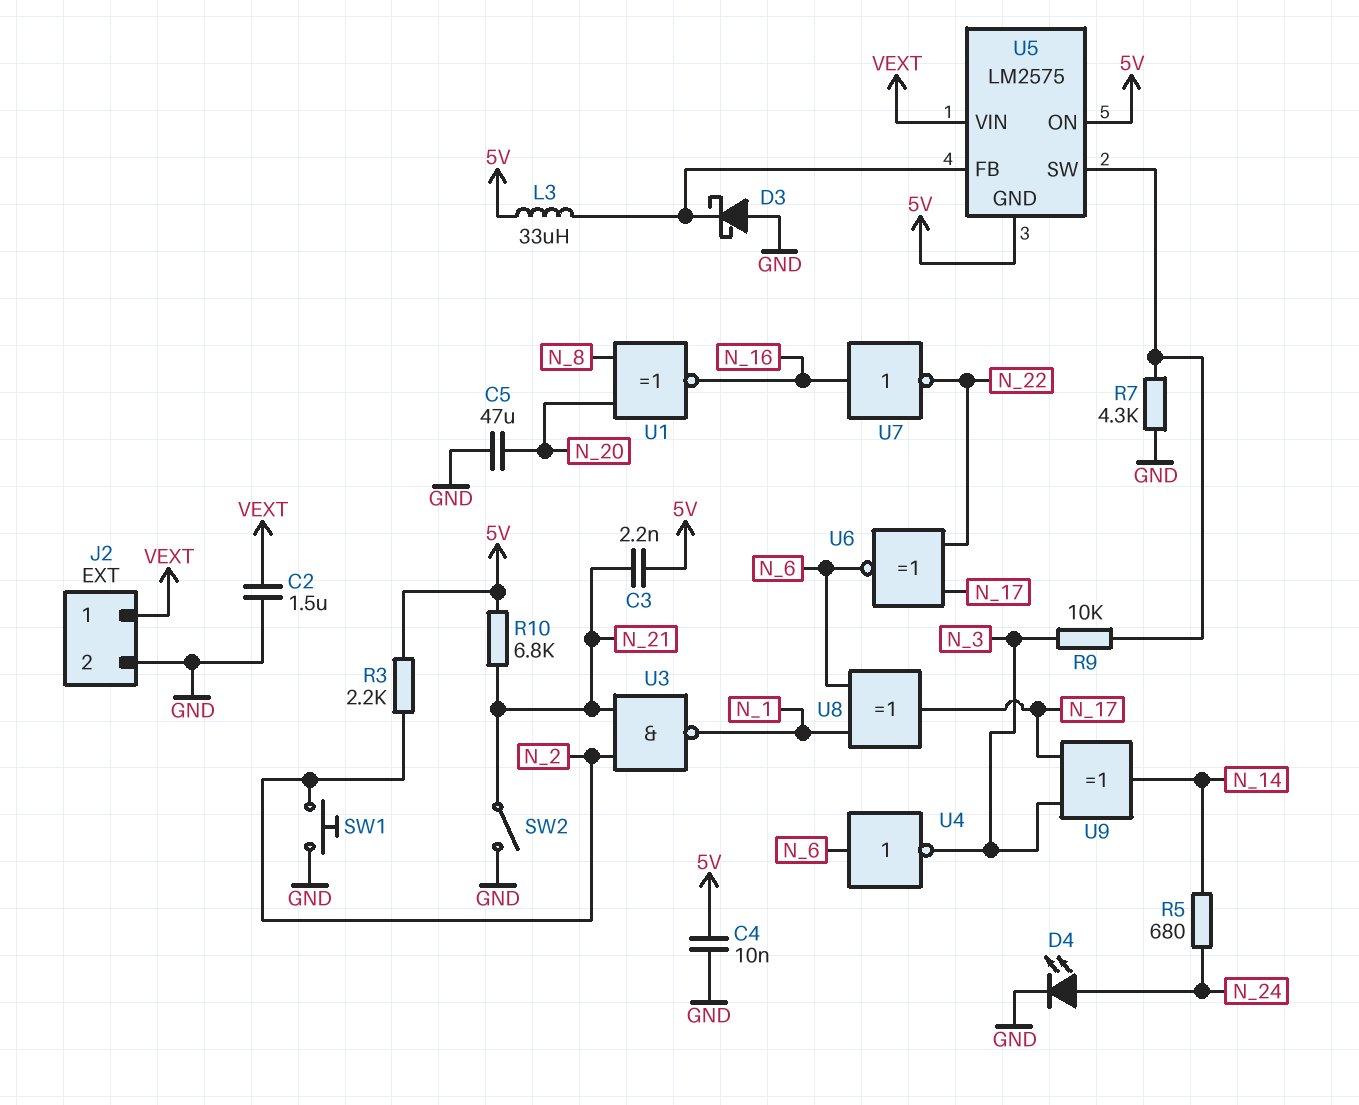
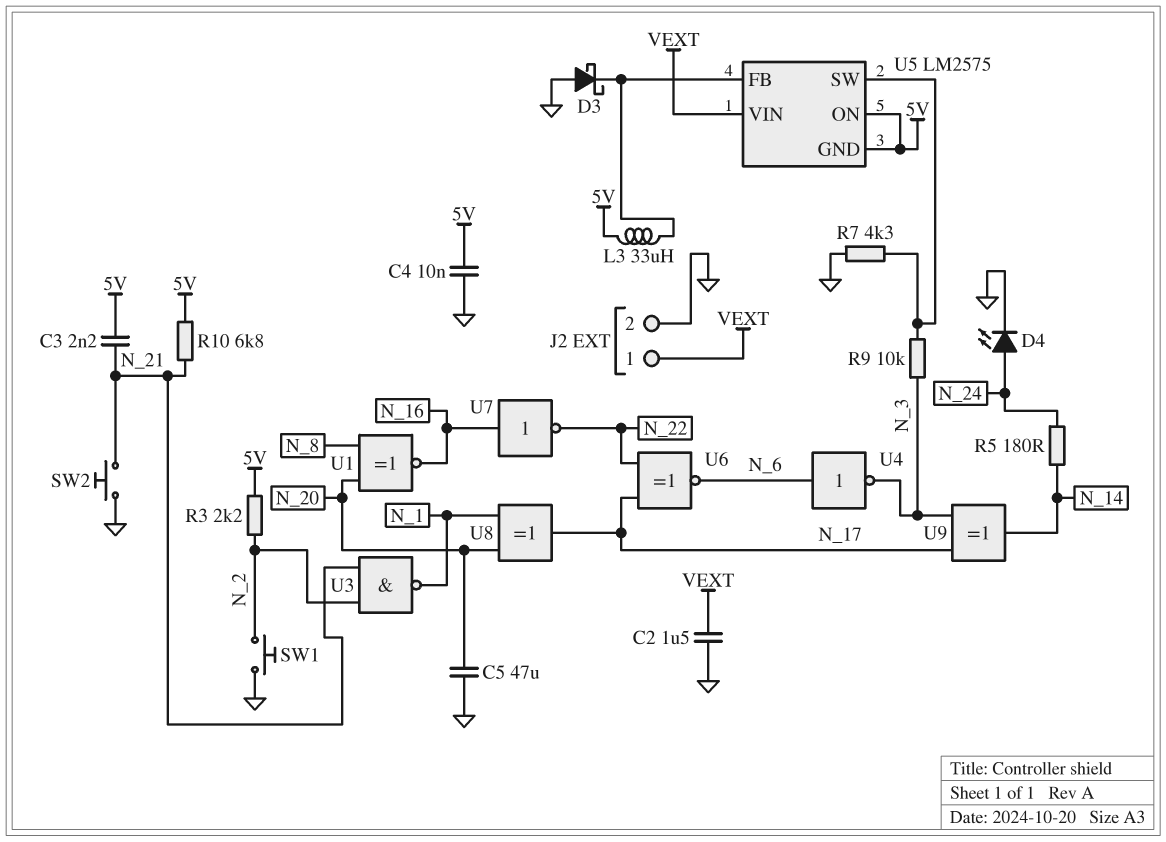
R5: 680 (N_14, N_24) -> 180 (N_14, N_24)
SW2: switch (GND, N_21) -> button (GND, N_21)
U8: XOR (in N_1, in N_6, out N_17) -> XOR (in N_1, in N_20, out N_17)

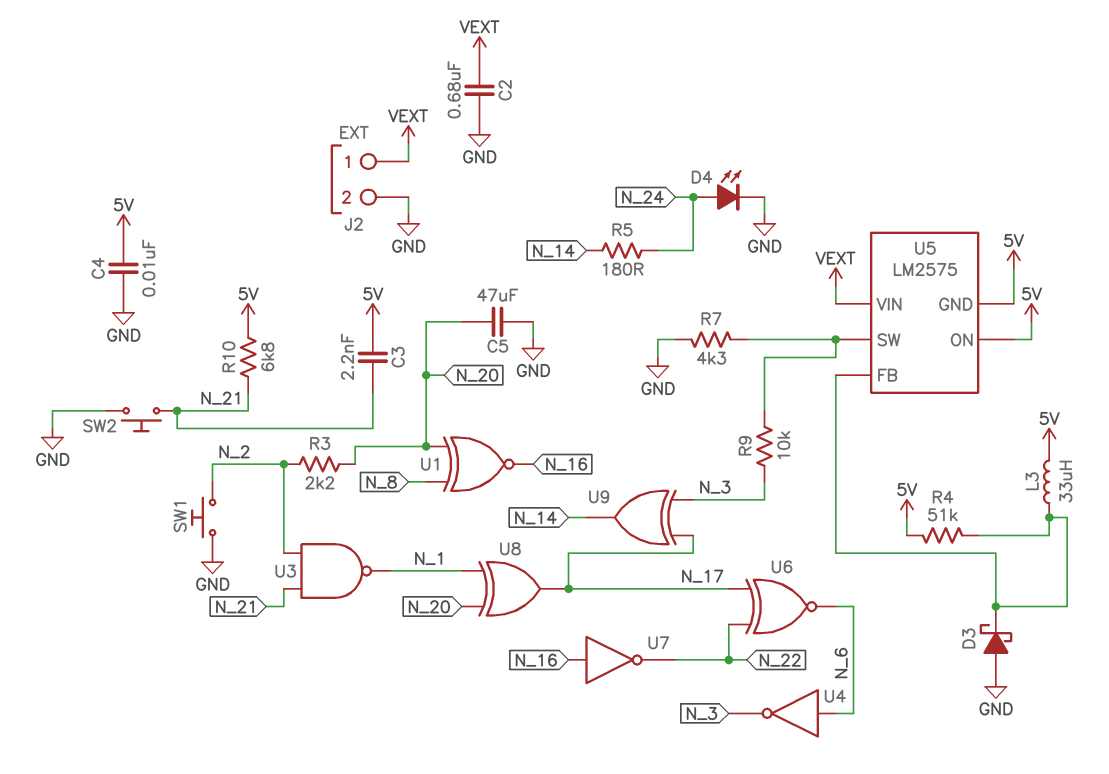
C2: 1.5uF (GND, VEXT) -> 680nF (GND, VEXT)
R3: 2.2k (5V, N_2) -> 2.2k (N_2, N_20)
R4: none -> 51k (5V, U5/FB)

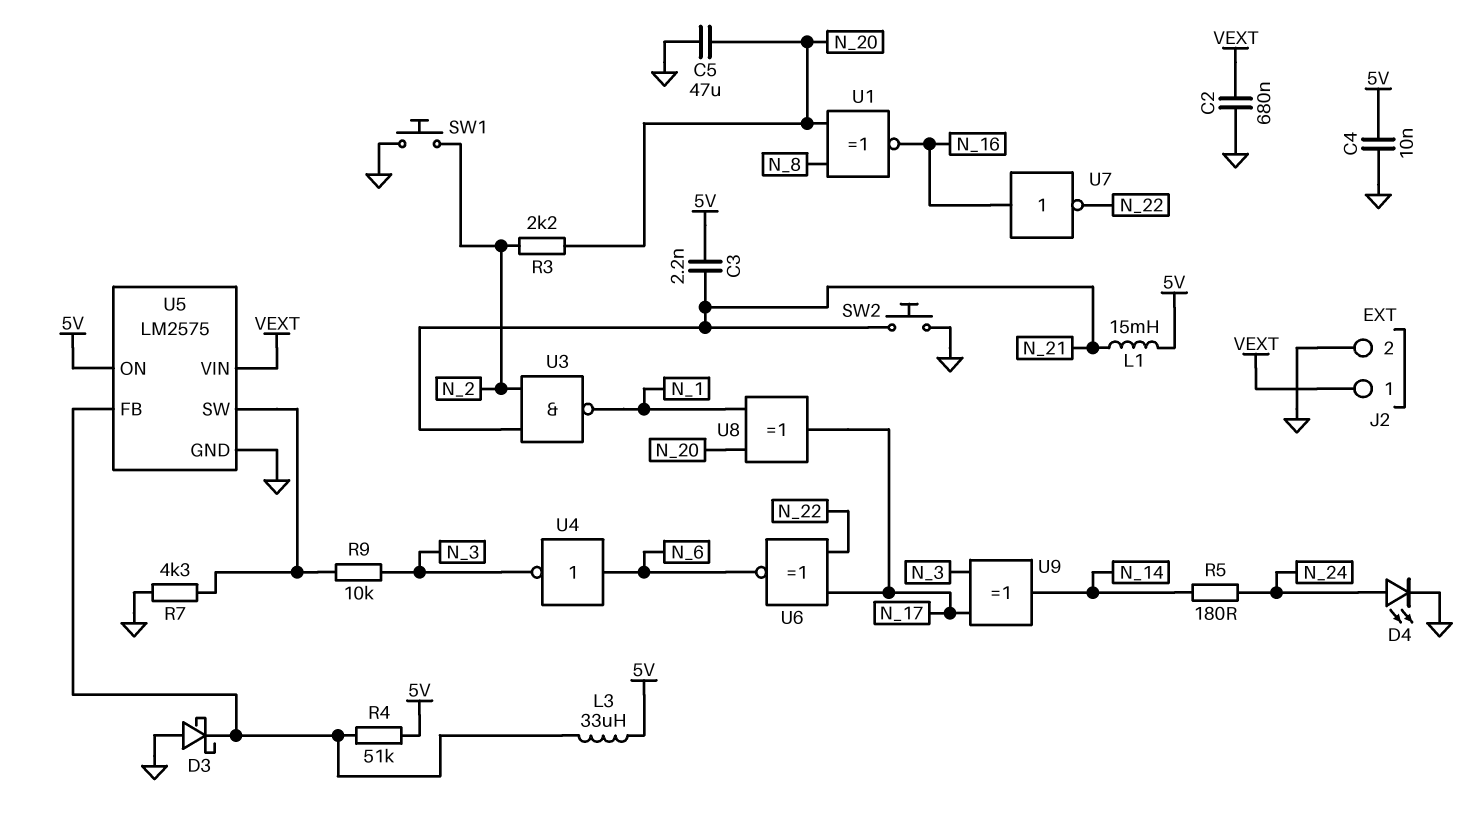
L1: none -> 15mH (5V, N_21)
R10: 6.8k (5V, N_21) -> none
U5 pin GND: 5V -> GND

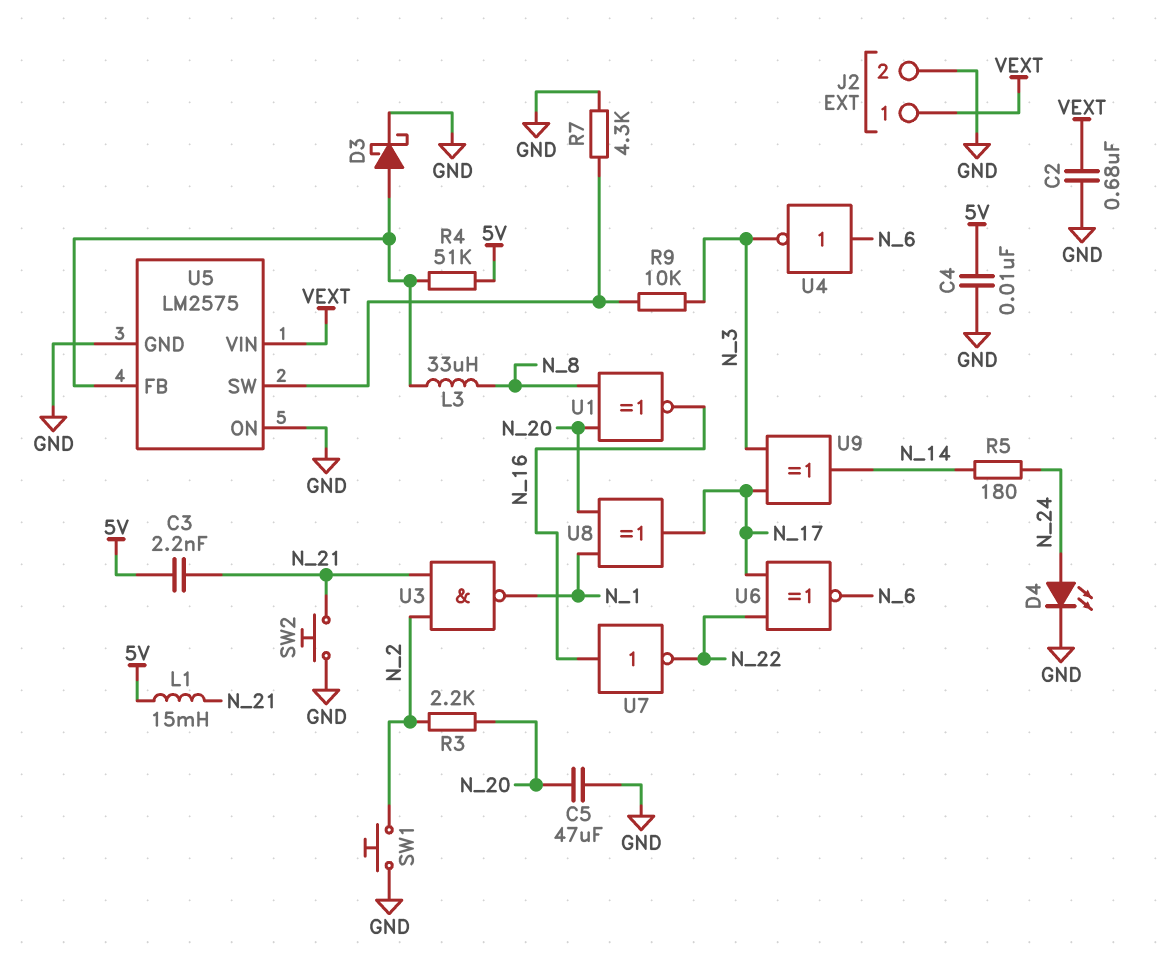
D3: schottky (A GND, K U5/FB) -> schottky (A U5/FB, K GND)
L3: 33uH (5V, U5/FB) -> 33uH (N_8, U5/FB)
U5 pin ON: 5V -> GND

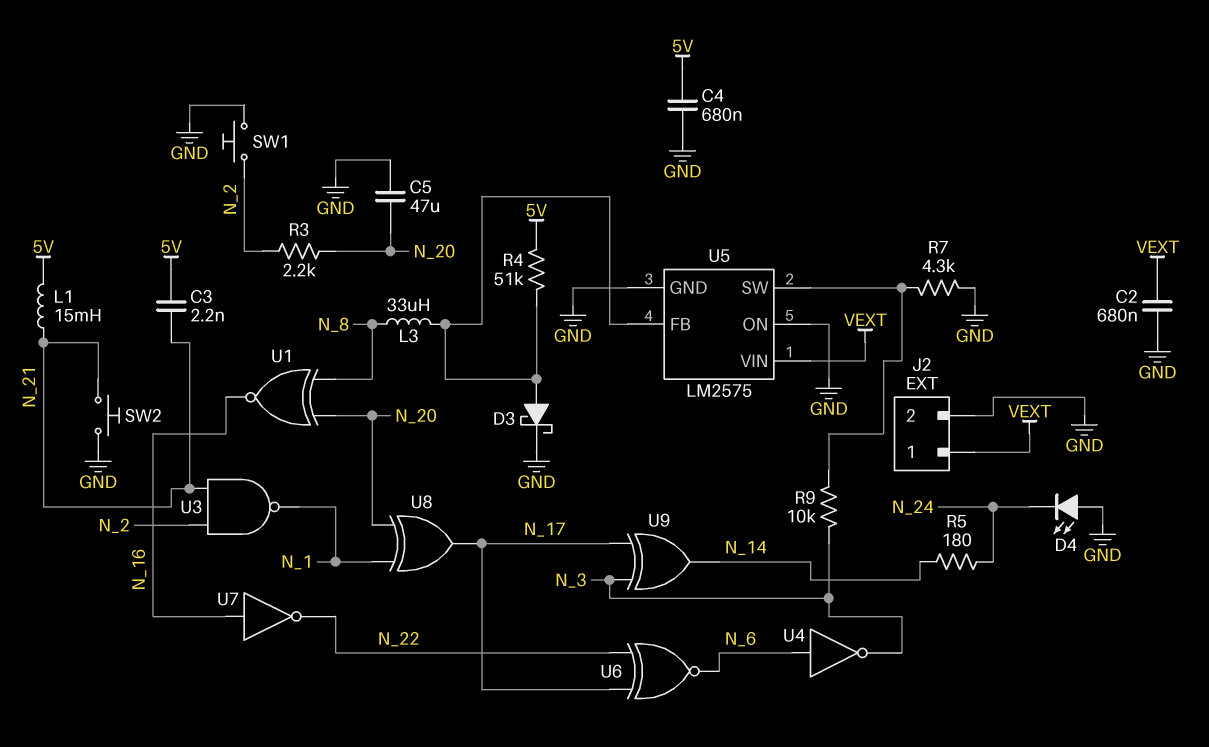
C4: 10nF (5V, GND) -> 680nF (5V, GND)
D4: LED (A N_24, K GND) -> LED (A GND, K N_24)

